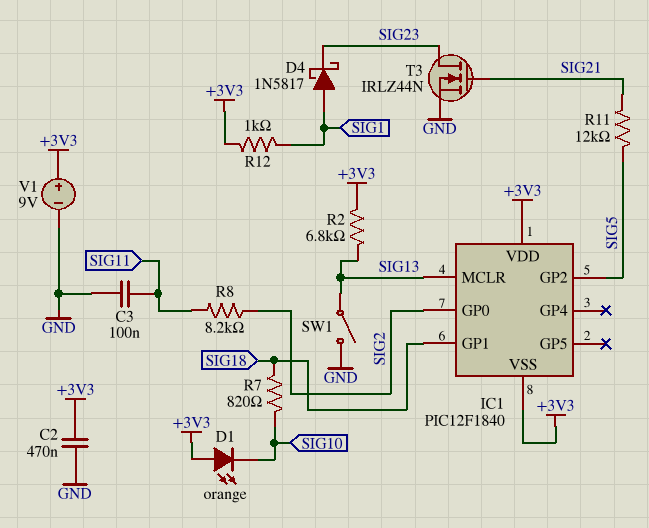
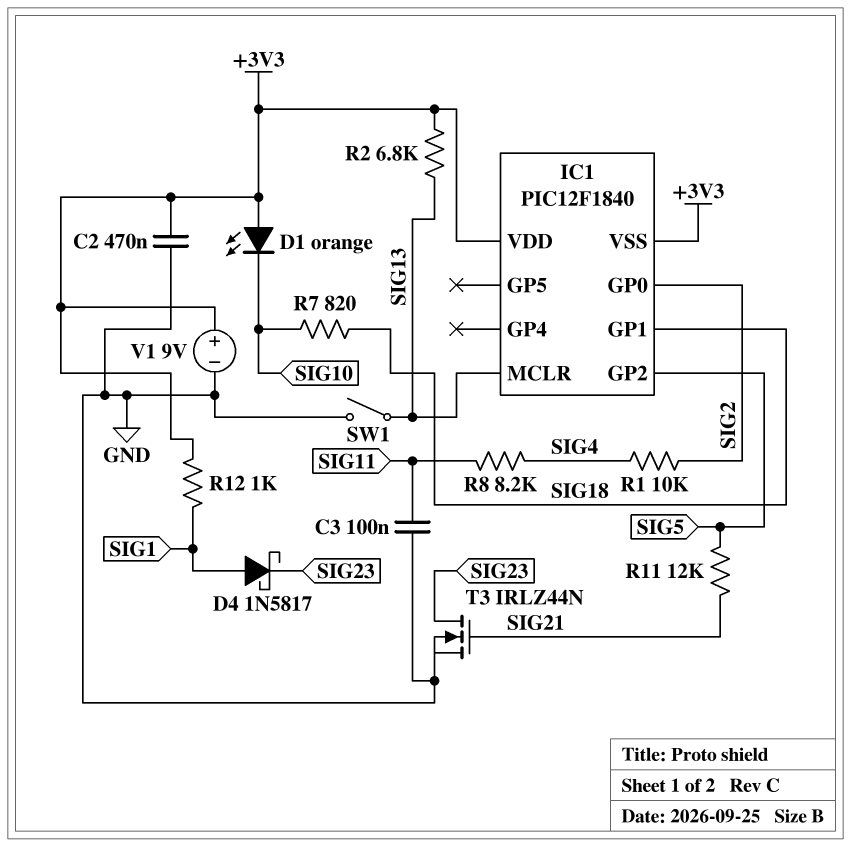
R1: none -> 10k (SIG2, SIG4)
R8: 8.2k (SIG2, SIG11) -> 8.2k (SIG4, SIG11)

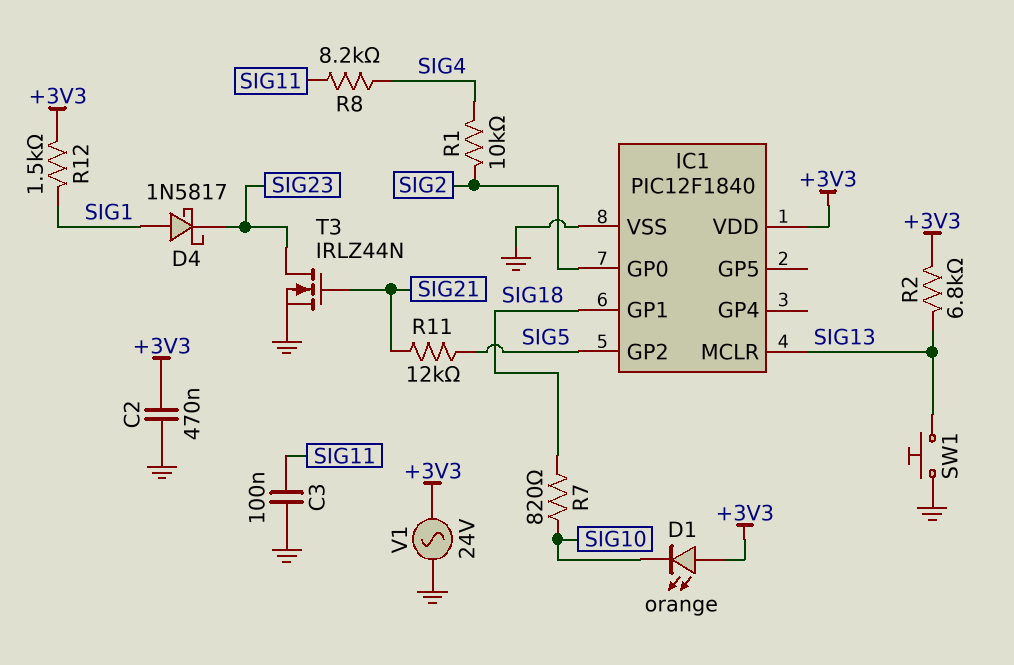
IC1 pin VSS: +3V3 -> GND
R12: 1k (+3V3, SIG1) -> 1.5k (+3V3, SIG1)
SW1: switch (GND, SIG13) -> button (GND, SIG13)
V1: 9V (plus +3V3, minus GND) -> AC 24V (+3V3, GND)

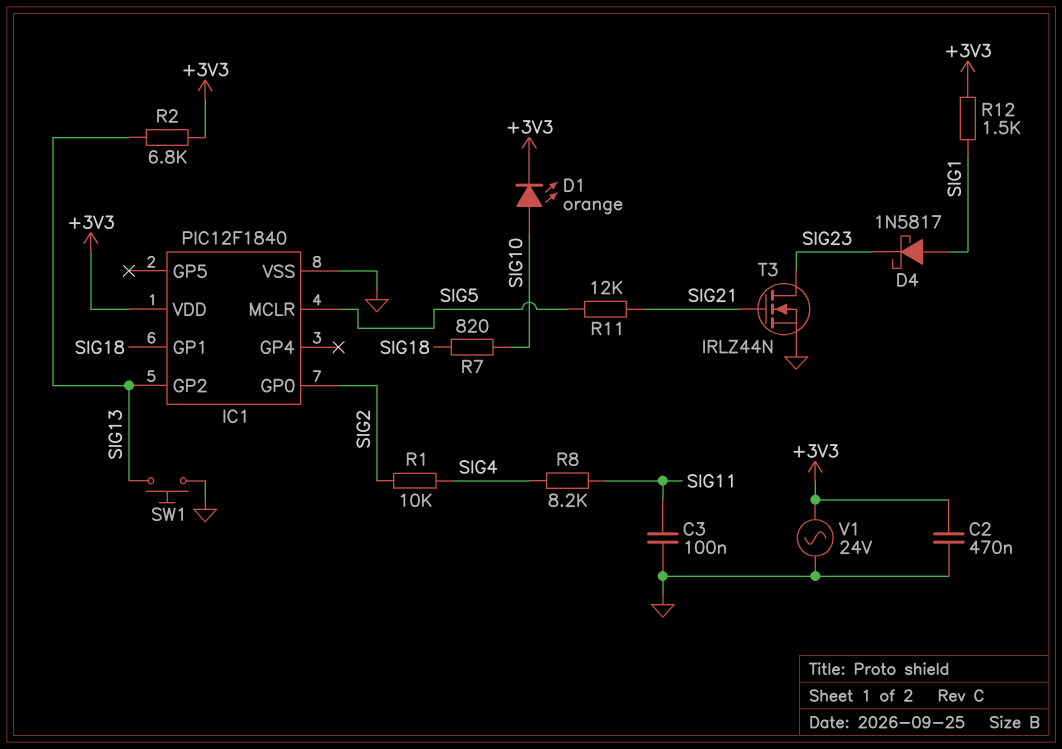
D1: LED orange (A +3V3, K SIG10) -> LED orange (A SIG10, K +3V3)
IC1 pin GP2: SIG5 -> SIG13
IC1 pin MCLR: SIG13 -> SIG5

